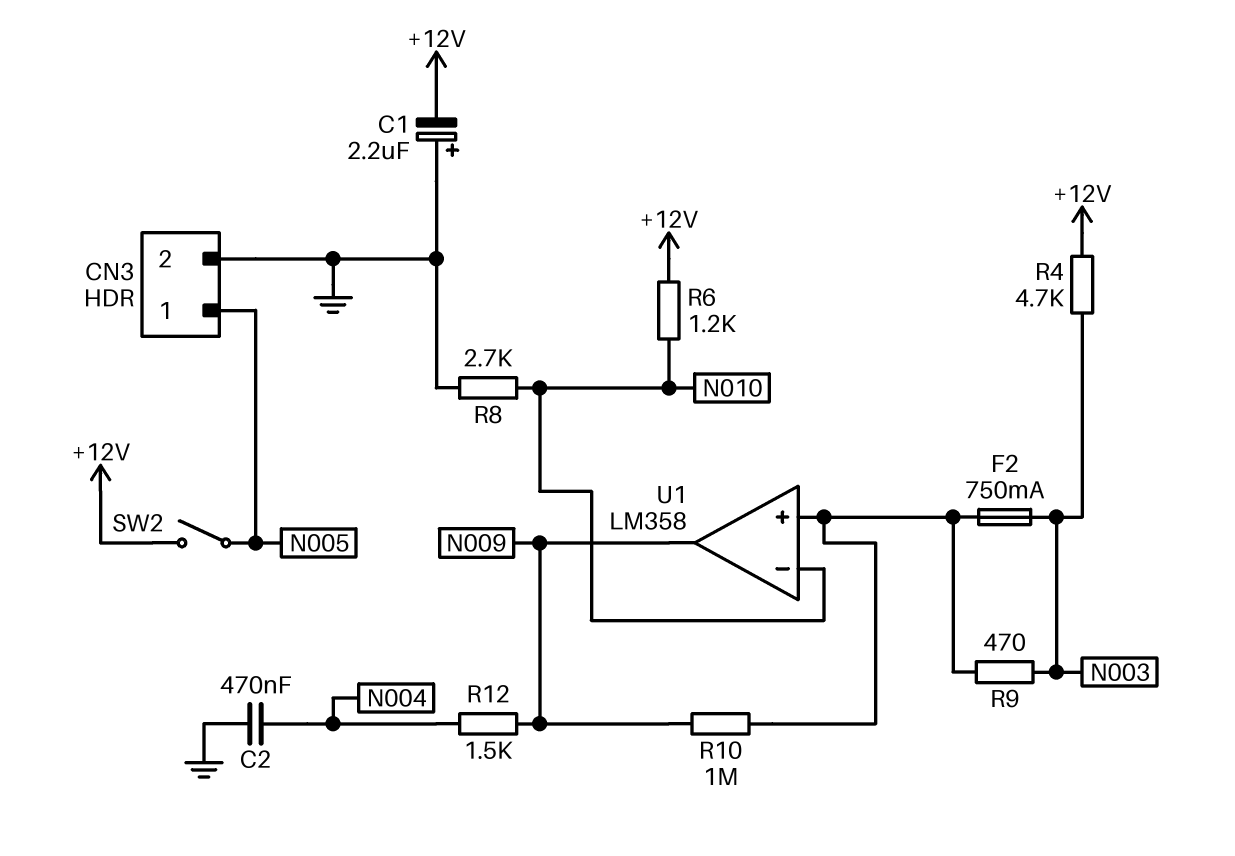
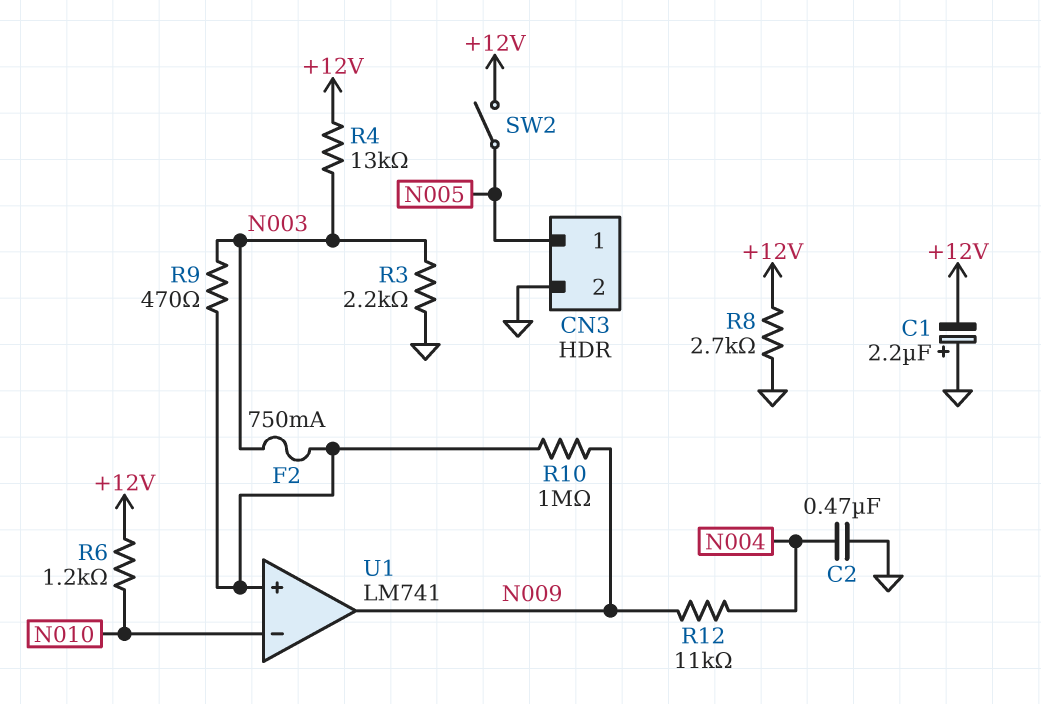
R3: none -> 2.2k (GND, N003)
R4: 4.7k (+12V, N003) -> 13k (+12V, N003)
R8: 2.7k (GND, N010) -> 2.7k (+12V, GND)
R12: 1.5k (N004, N009) -> 11k (N004, N009)
U1: LM358 -> LM741

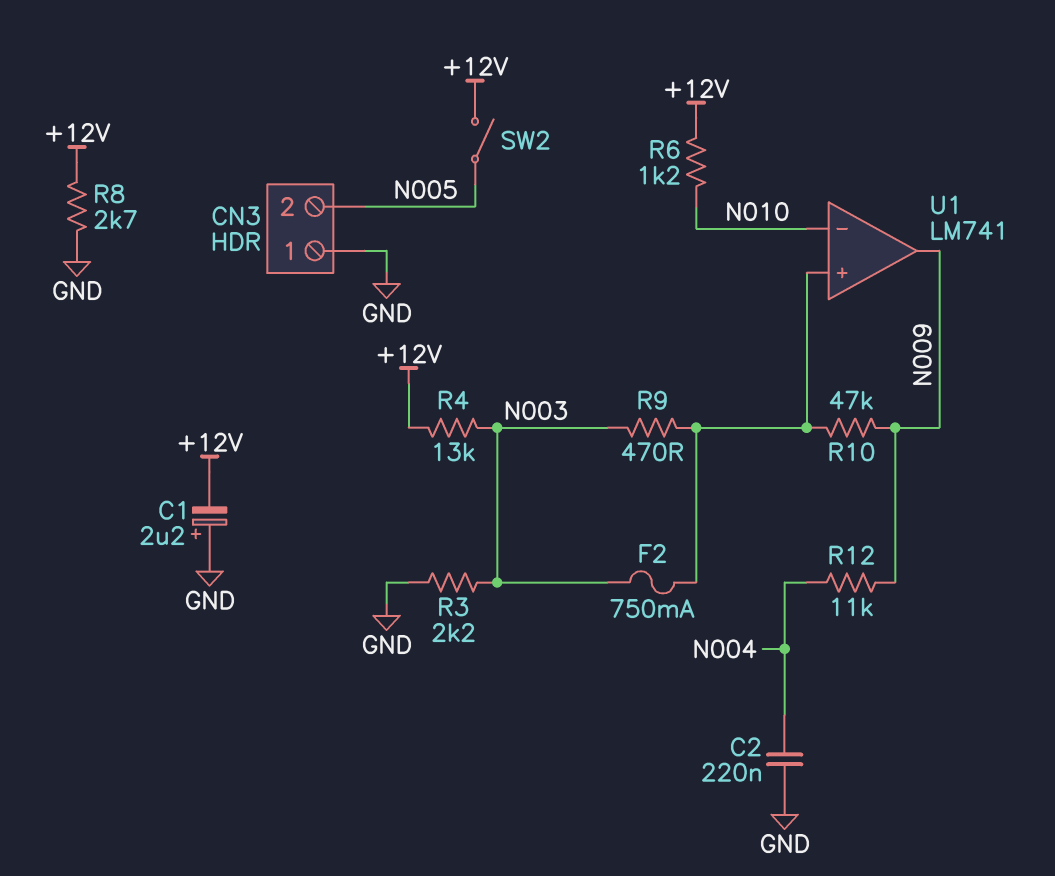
C2: 470nF (GND, N004) -> 220nF (GND, N004)
CN3 pin 1: N005 -> GND
CN3 pin 2: GND -> N005
R10: 1M (N009, U1/in+) -> 47k (N009, U1/in+)

